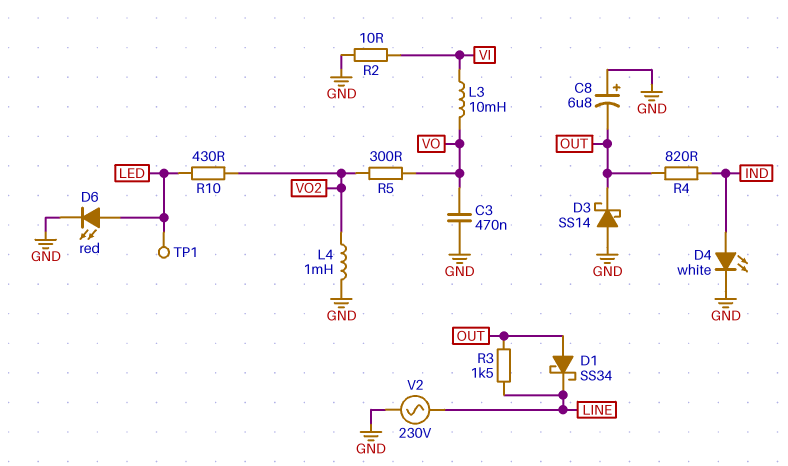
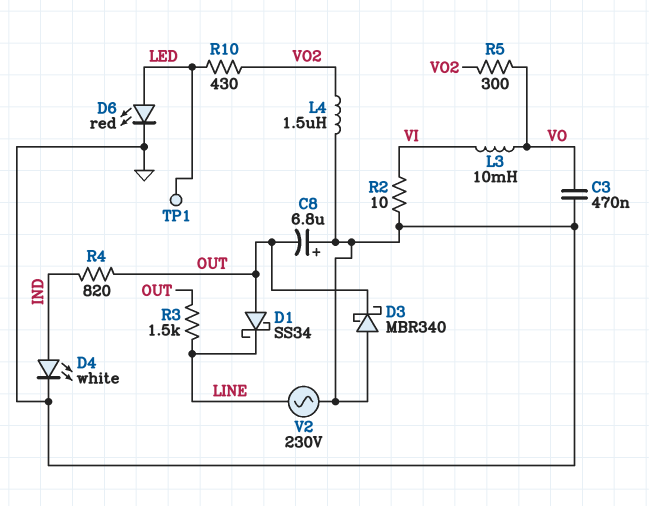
D3: schottky SS14 (A GND, K OUT) -> schottky MBR340 (A GND, K OUT)
L4: 1mH (GND, VO2) -> 1.5uH (GND, VO2)

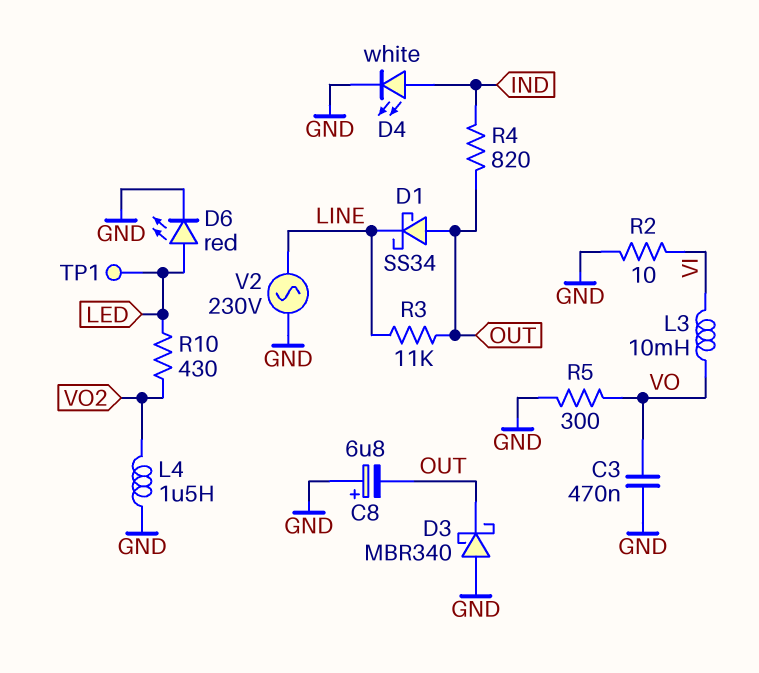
R3: 1.5k (LINE, OUT) -> 11k (LINE, OUT)
R5: 300 (VO, VO2) -> 300 (GND, VO)

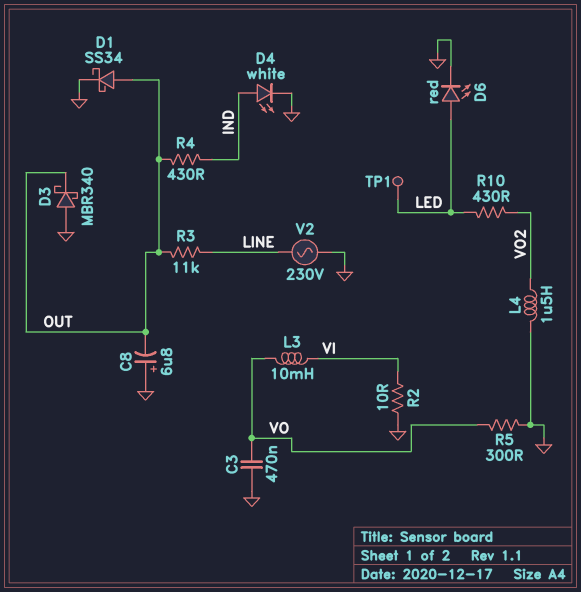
D1: schottky SS34 (A OUT, K LINE) -> schottky SS34 (A OUT, K GND)
R4: 820 (IND, OUT) -> 430 (IND, OUT)

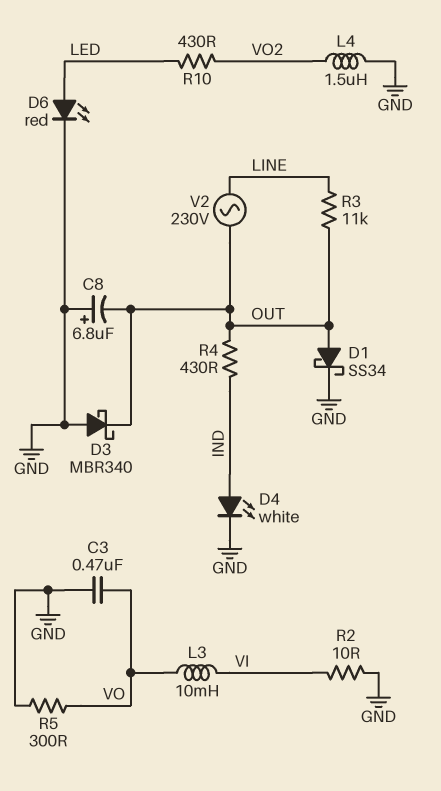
TP1: test point (LED) -> none
V2: AC 230V (GND, LINE) -> AC 230V (LINE, OUT)

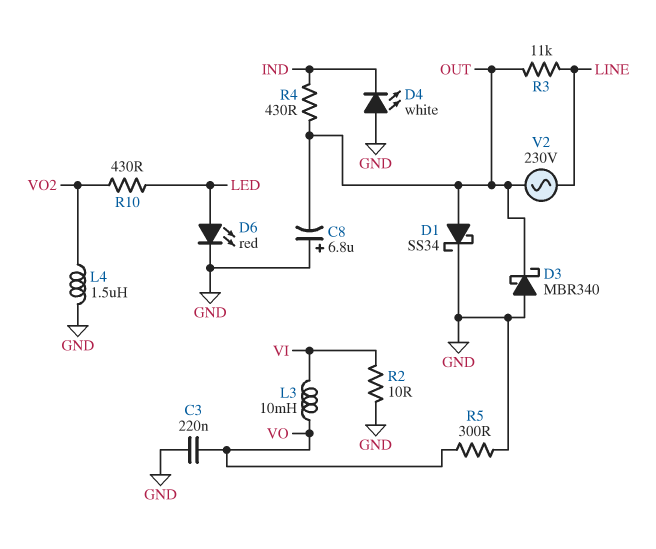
C3: 470nF (GND, VO) -> 220nF (GND, VO)
D4: LED white (A IND, K GND) -> LED white (A GND, K IND)

